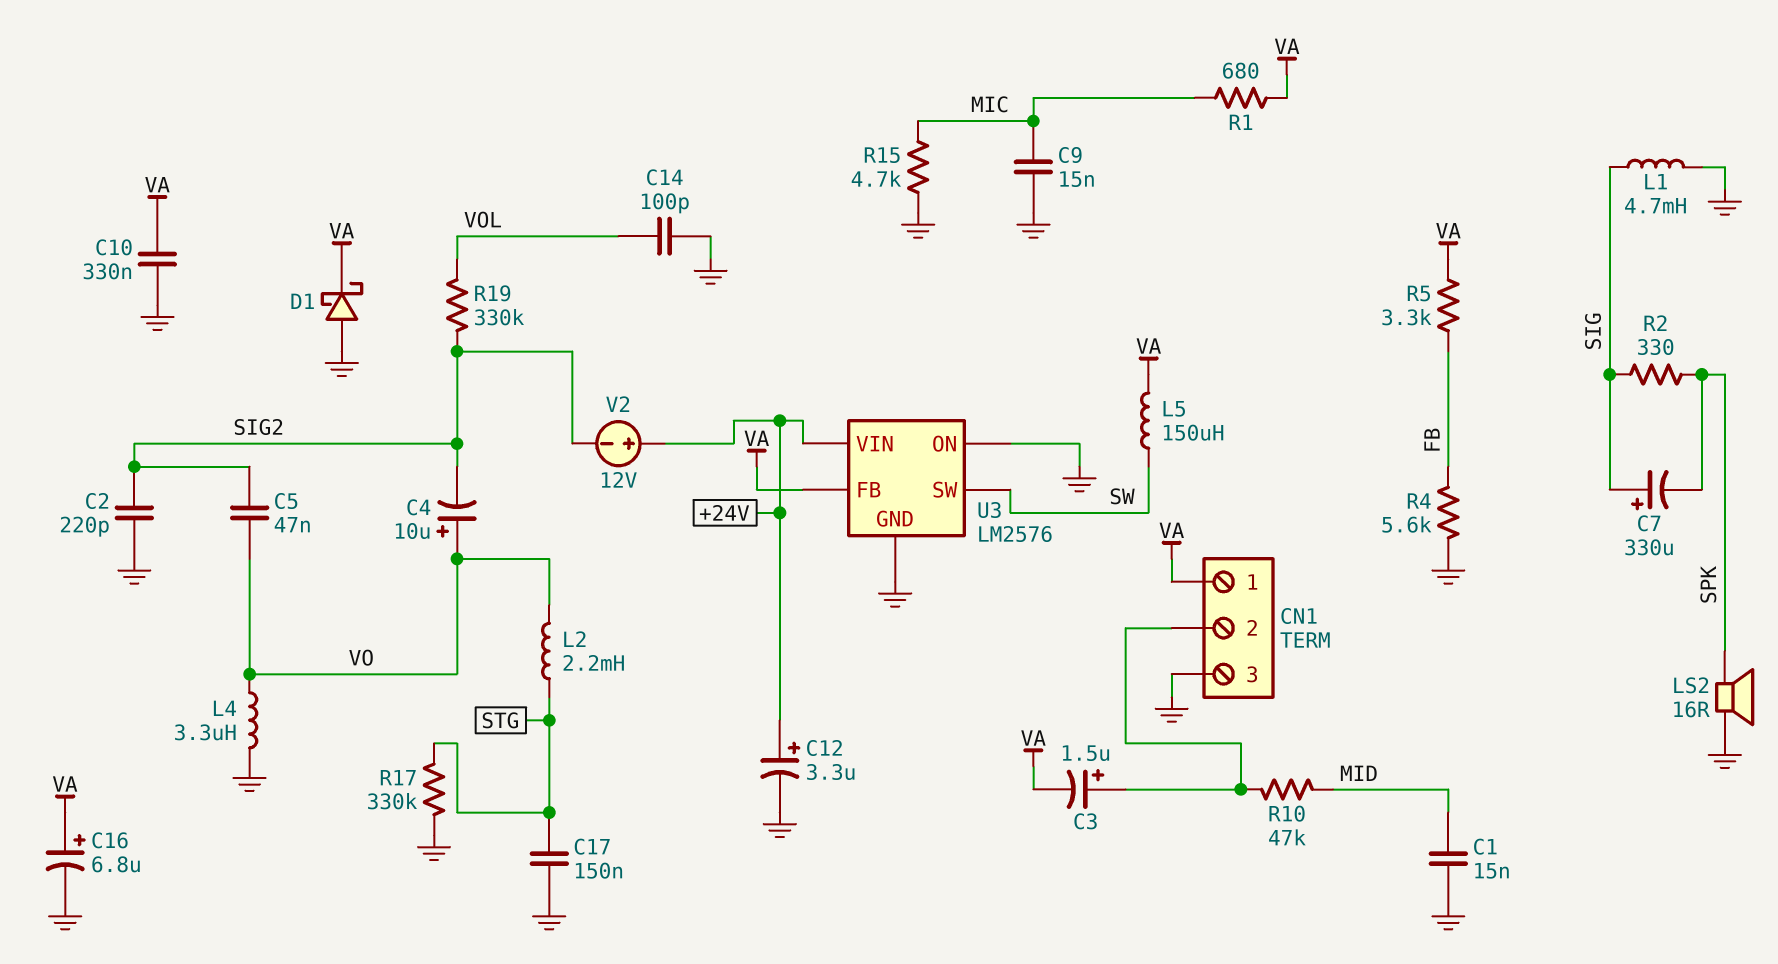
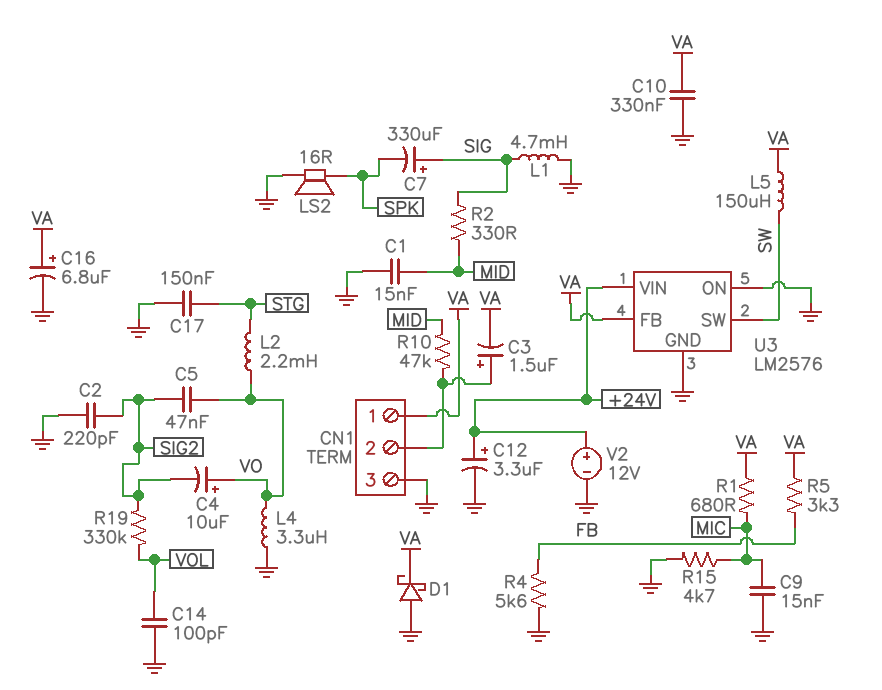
R2: 330 (SIG, SPK) -> 330 (MID, SIG)
R17: 330k (GND, STG) -> none
V2: 12V (plus +24V, minus SIG2) -> 12V (plus +24V, minus GND)

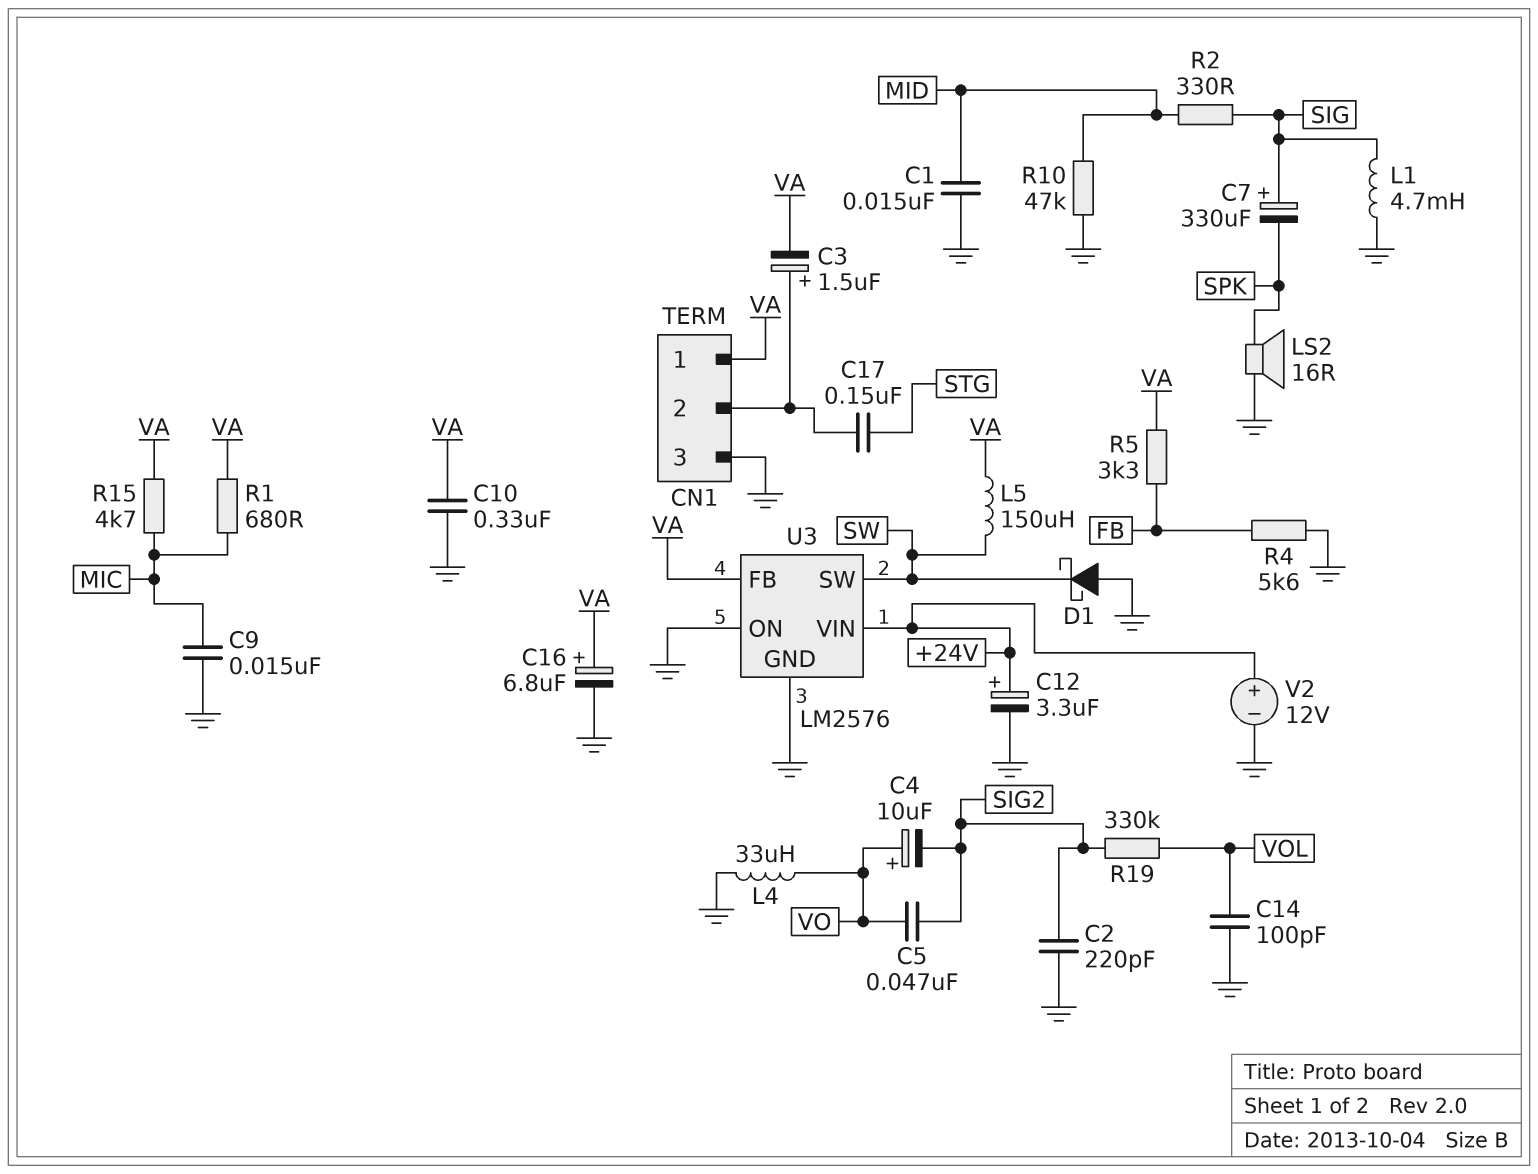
C17: 150nF (GND, STG) -> 150nF (CN1/2, STG)
D1: schottky (A GND, K VA) -> schottky (A GND, K SW)
L2: 2.2mH (STG, VO) -> none
L4: 3.3uH (GND, VO) -> 33uH (GND, VO)
R10: 47k (CN1/2, MID) -> 47k (GND, MID)
R15: 4.7k (GND, MIC) -> 4.7k (MIC, VA)

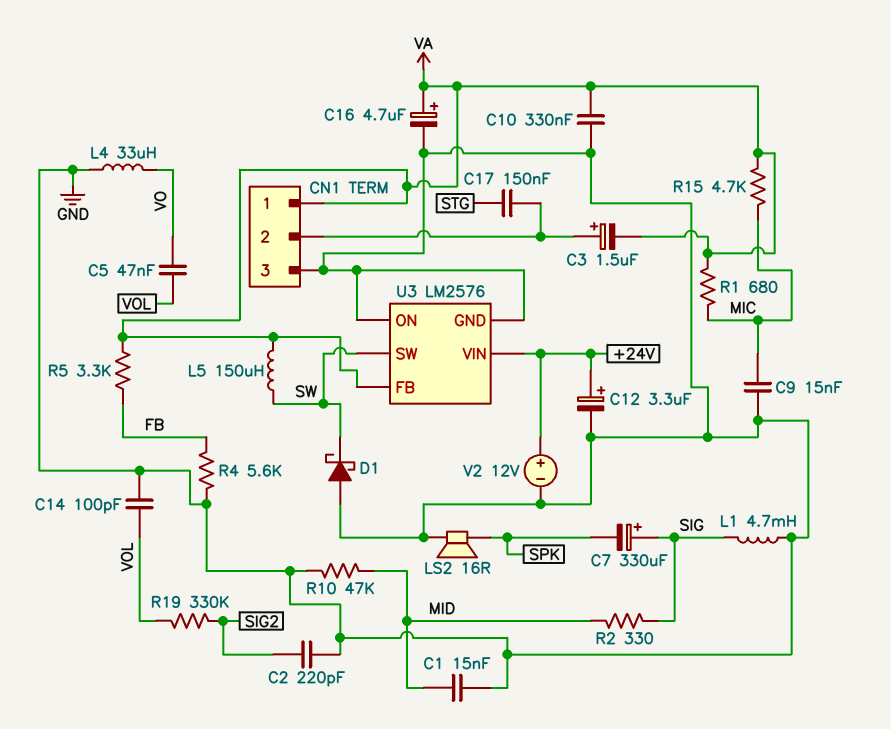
C4: 10uF (plus VO, minus SIG2) -> none
C5: 47nF (SIG2, VO) -> 47nF (VO, VOL)
C16: 6.8uF (plus VA, minus GND) -> 4.7uF (plus VA, minus GND)

